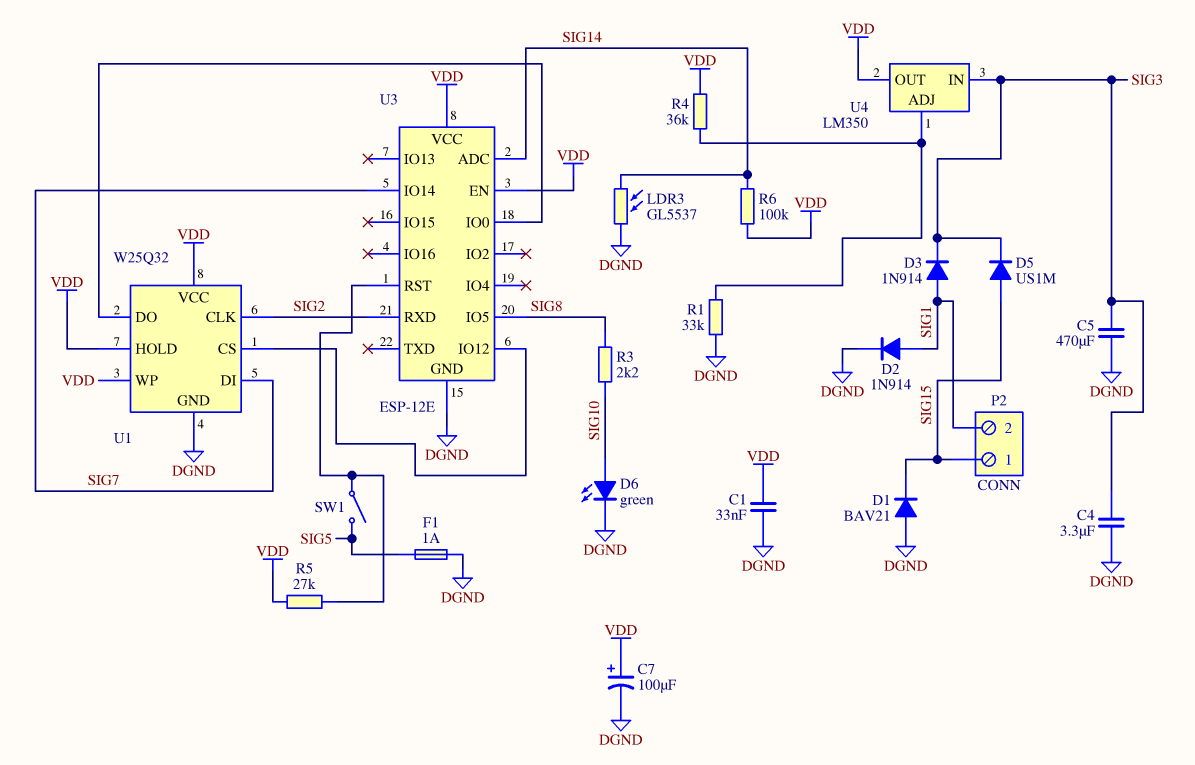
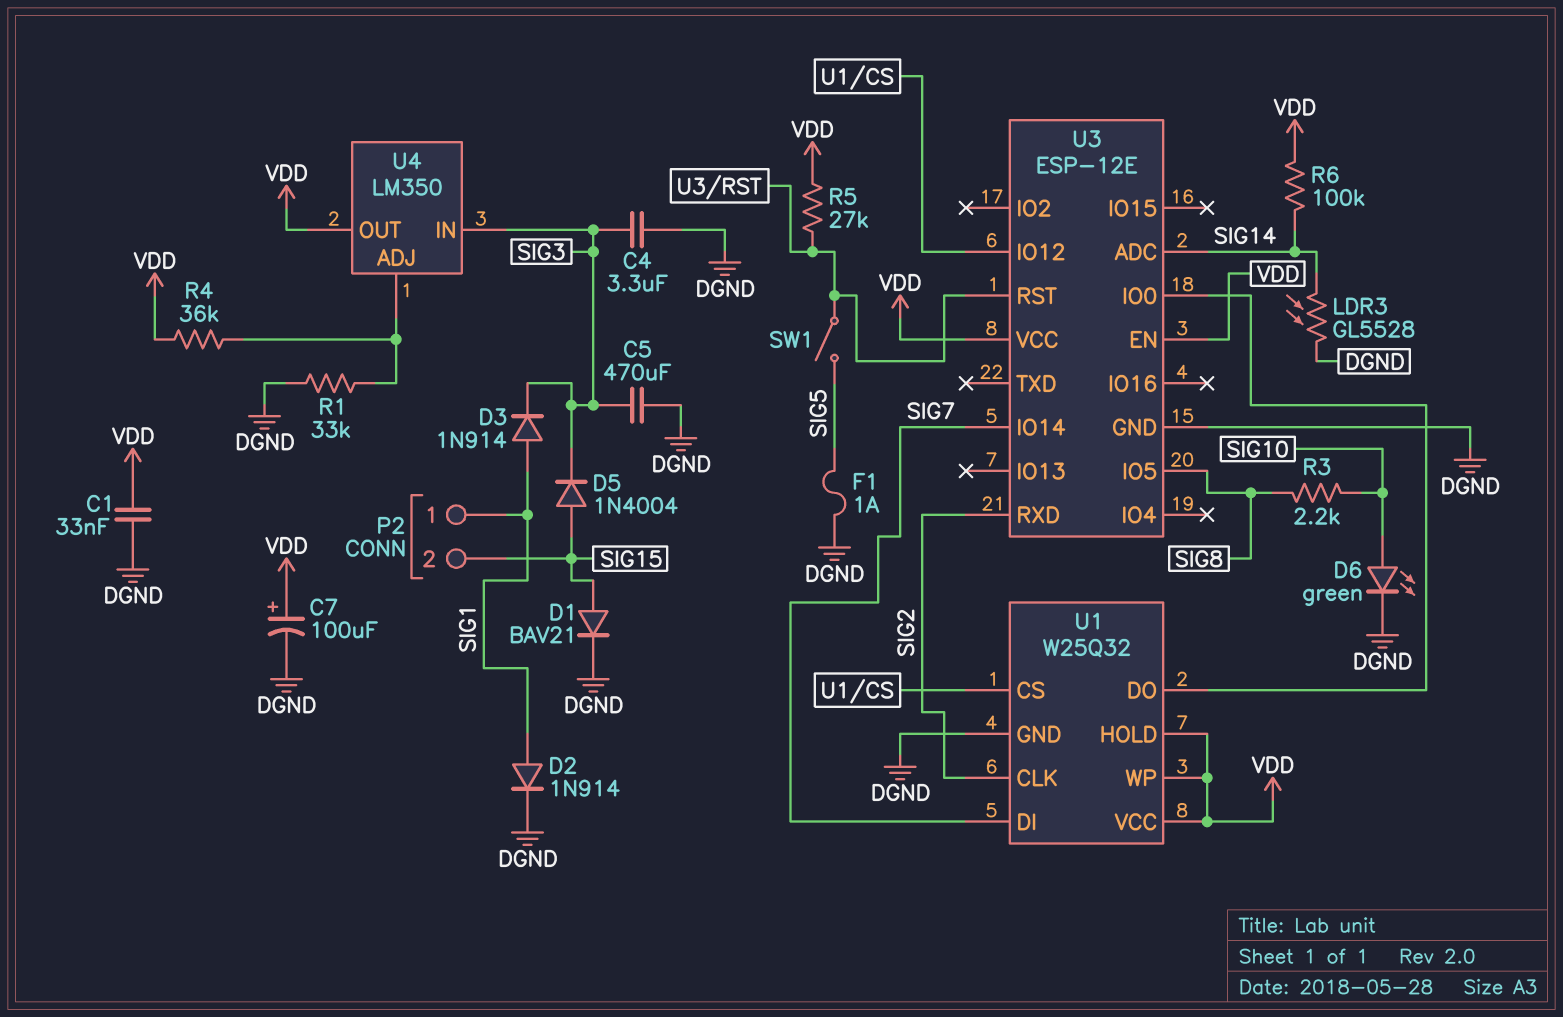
D1: diode BAV21 (A DGND, K SIG15) -> diode BAV21 (A SIG15, K DGND)
D5: diode US1M (A SIG15, K SIG3) -> diode 1N4004 (A SIG15, K SIG3)
LDR3: GL5537 (DGND, SIG14) -> GL5528 (DGND, SIG14)
P2 pin 1: SIG15 -> SIG1
P2 pin 2: SIG1 -> SIG15

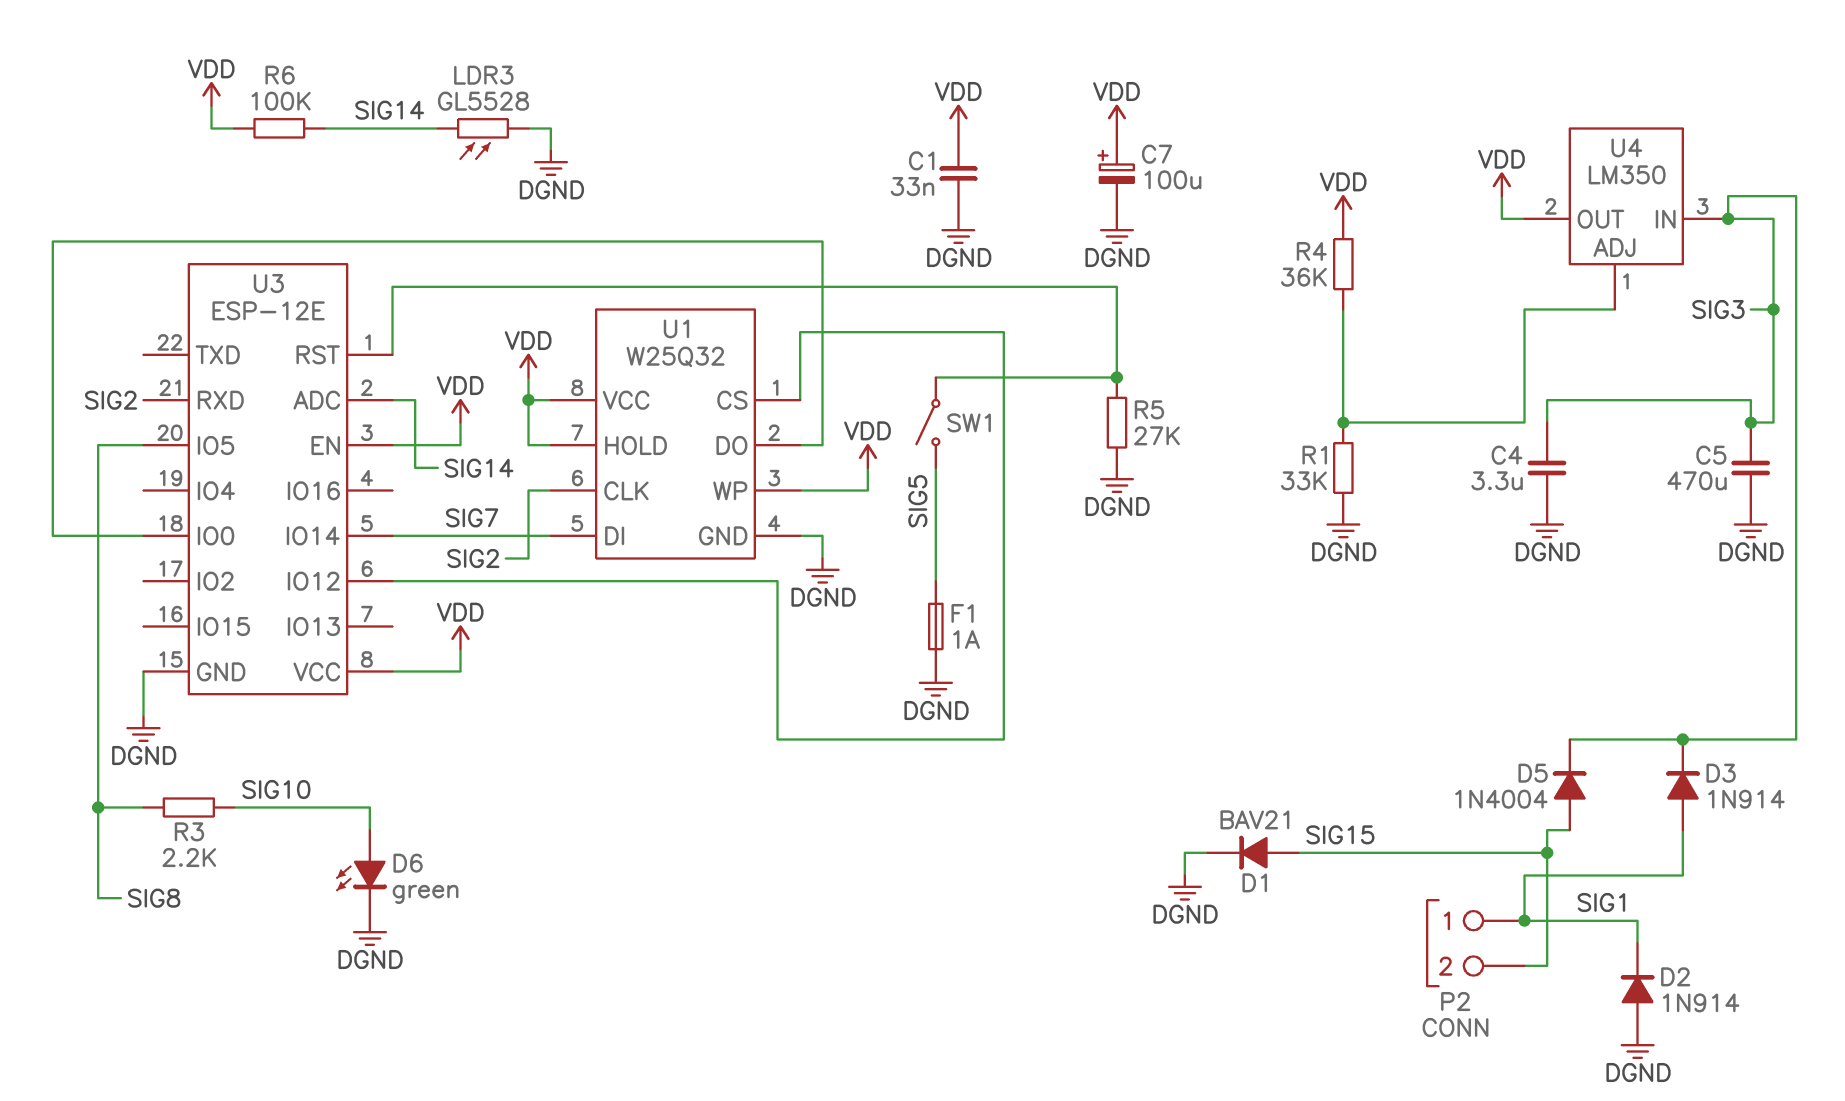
D2: diode 1N914 (A SIG1, K DGND) -> diode 1N914 (A DGND, K SIG1)
R5: 27k (U3/RST, VDD) -> 27k (DGND, U3/RST)

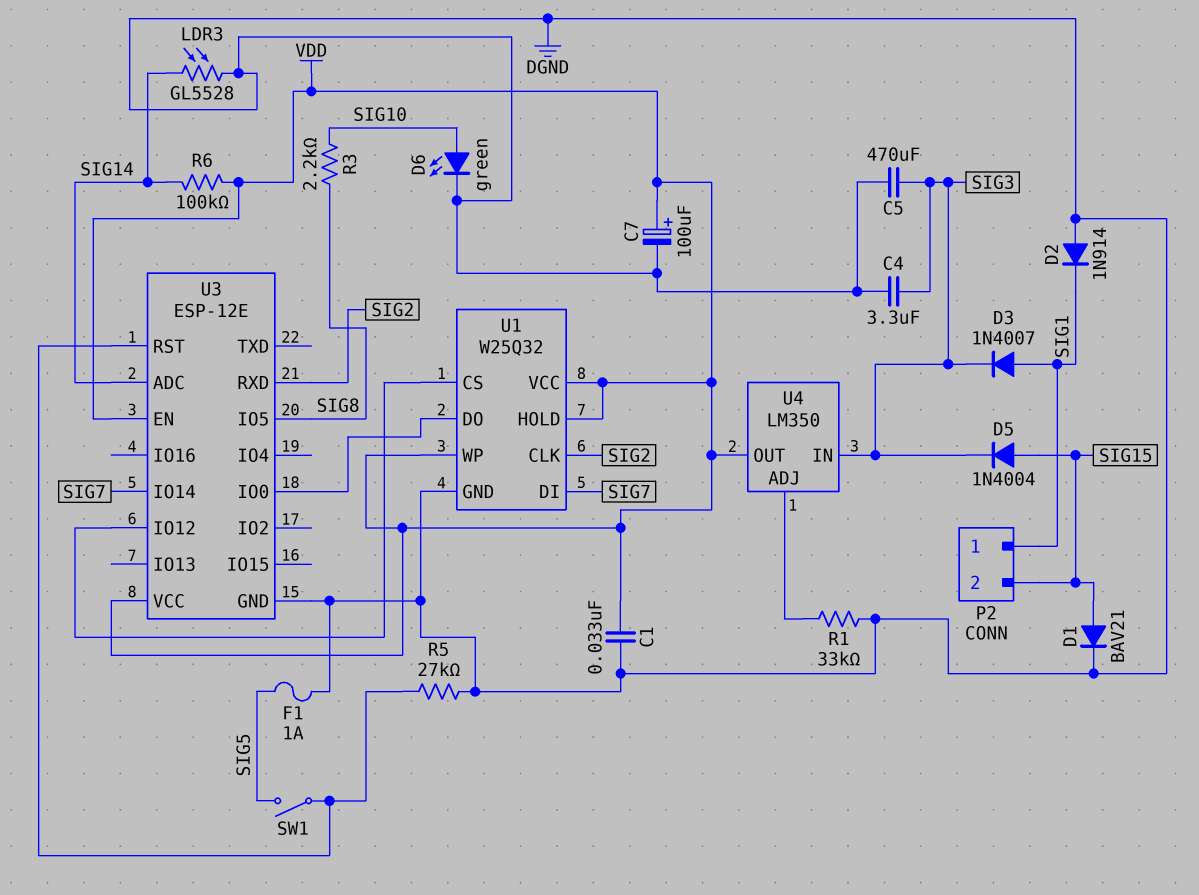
D3: diode 1N914 (A SIG1, K SIG3) -> diode 1N4007 (A SIG1, K SIG3)
R4: 36k (U4/ADJ, VDD) -> none

